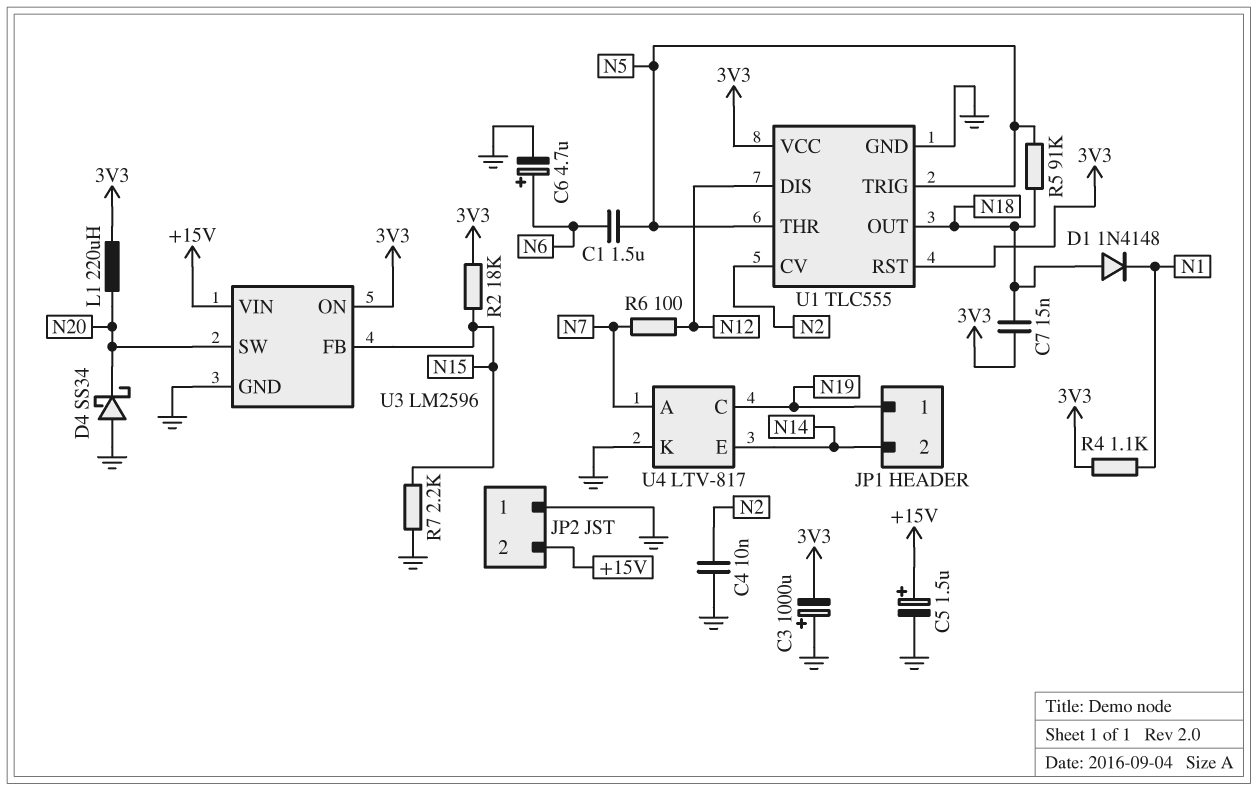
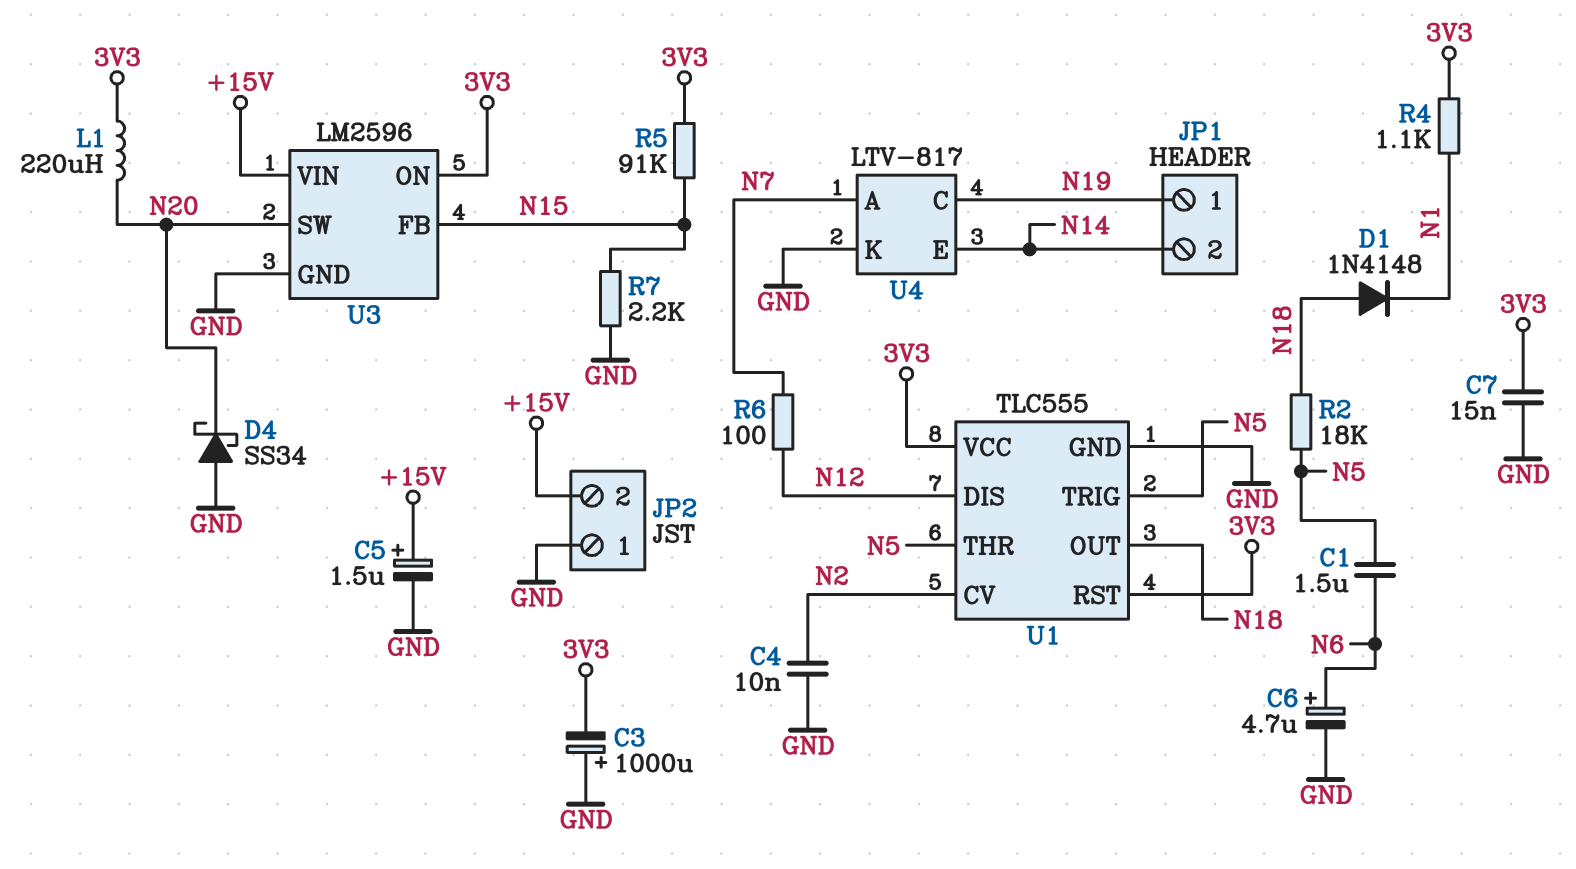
C7: 15nF (3V3, N18) -> 15nF (3V3, GND)
R2: 18k (3V3, N15) -> 18k (N5, N18)
R5: 91k (N5, N18) -> 91k (3V3, N15)

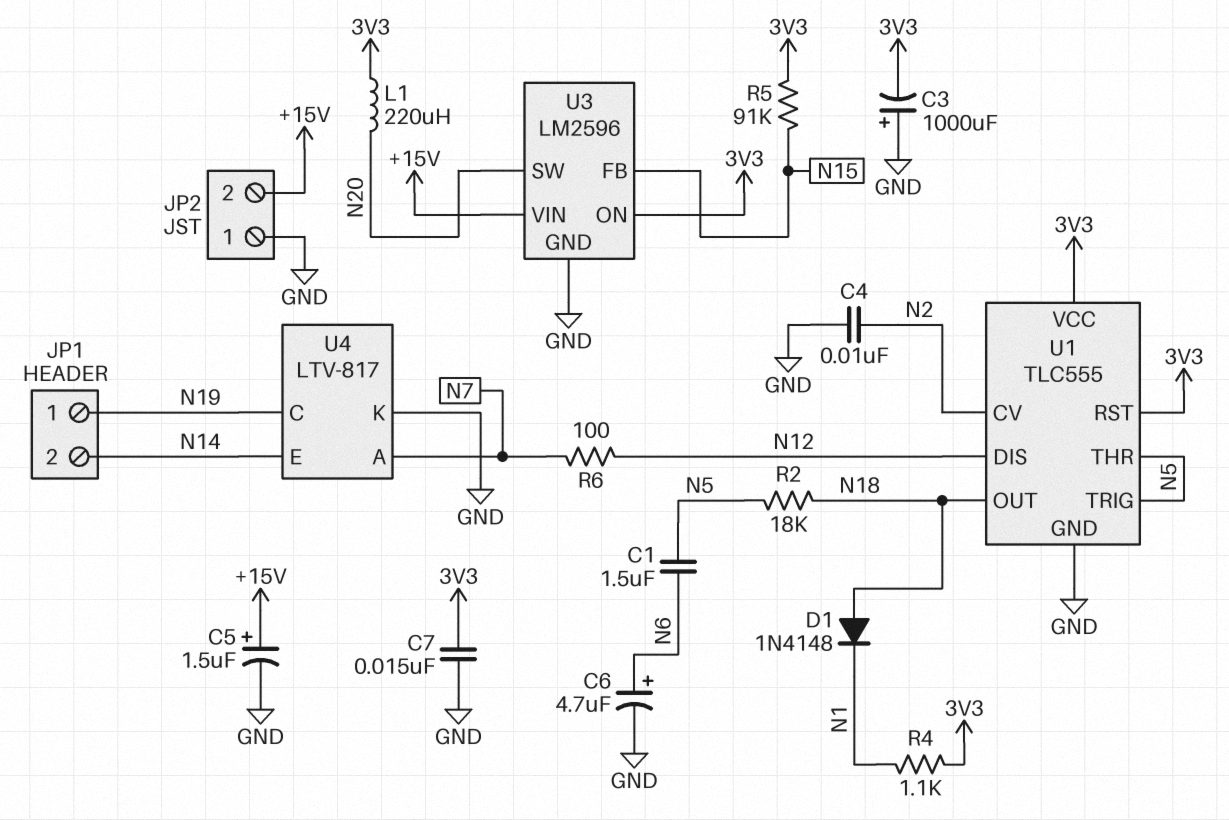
D4: schottky SS34 (A GND, K N20) -> none
R7: 2.2k (GND, N15) -> none

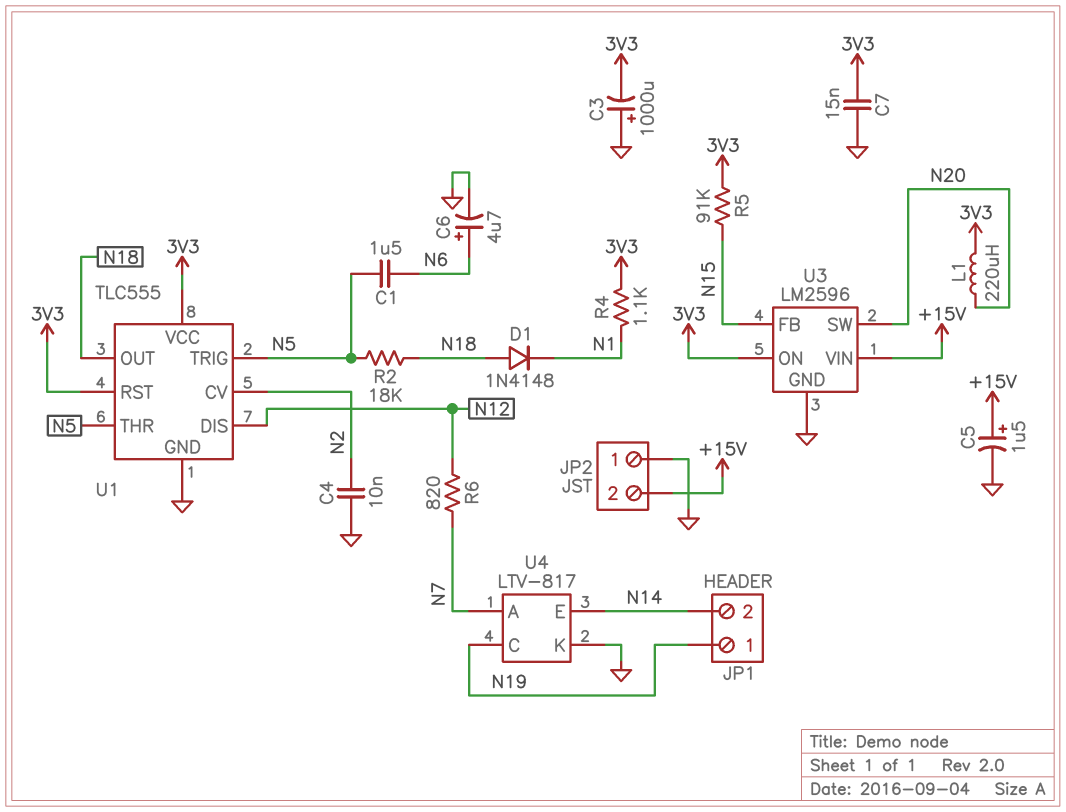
R6: 100 (N7, N12) -> 820 (N7, N12)

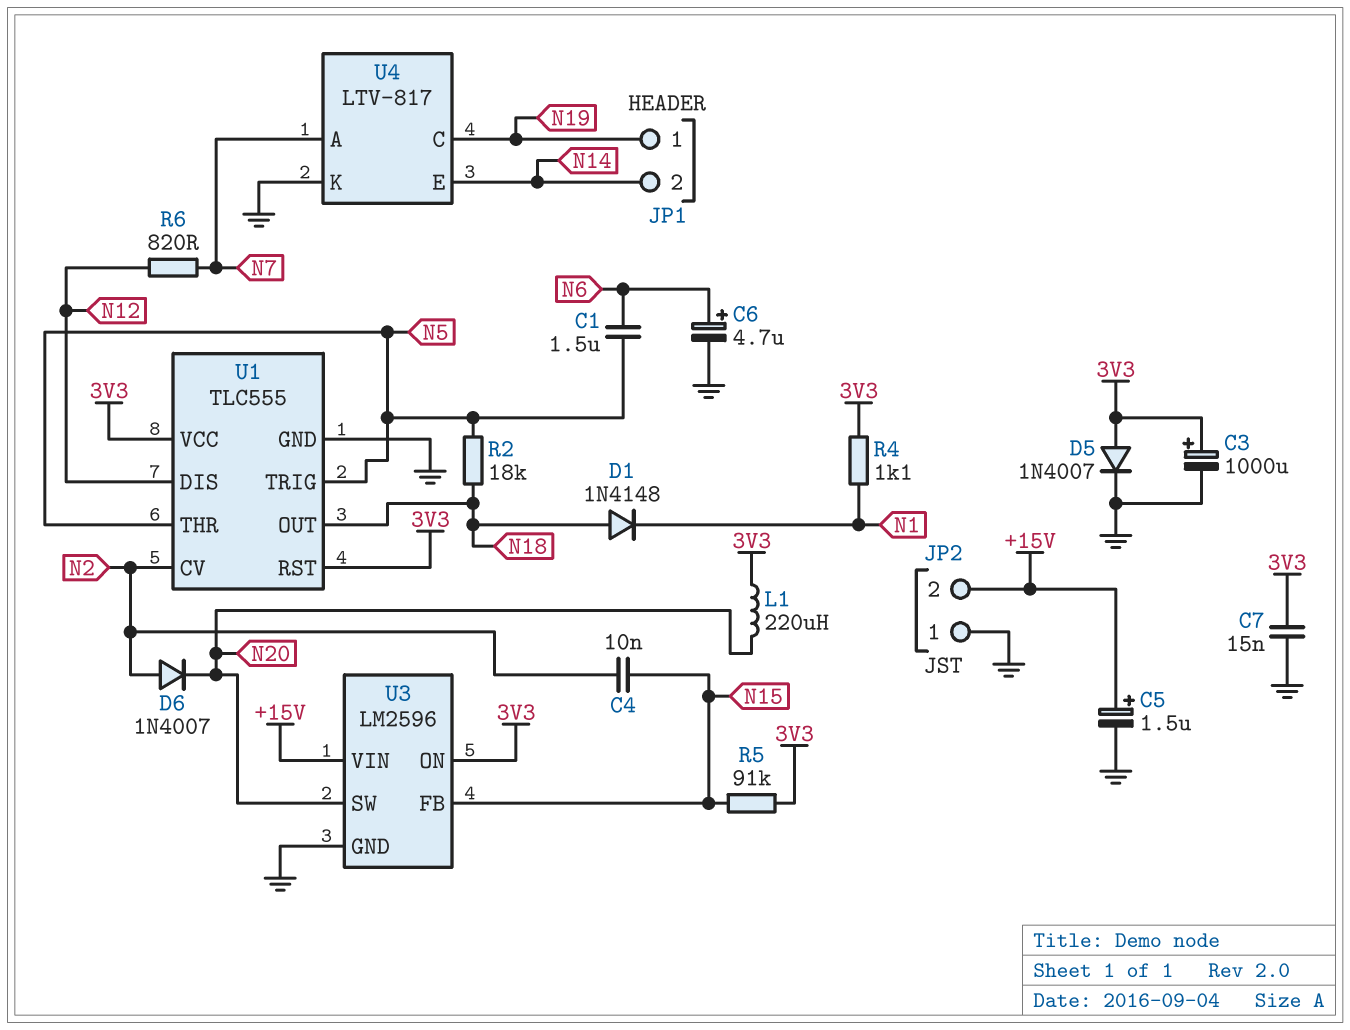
C3: 1000uF (plus GND, minus 3V3) -> 1000uF (plus 3V3, minus GND)
C4: 10nF (GND, N2) -> 10nF (N2, N15)
D5: none -> diode 1N4007 (A 3V3, K GND)
D6: none -> diode 1N4007 (A N2, K N20)

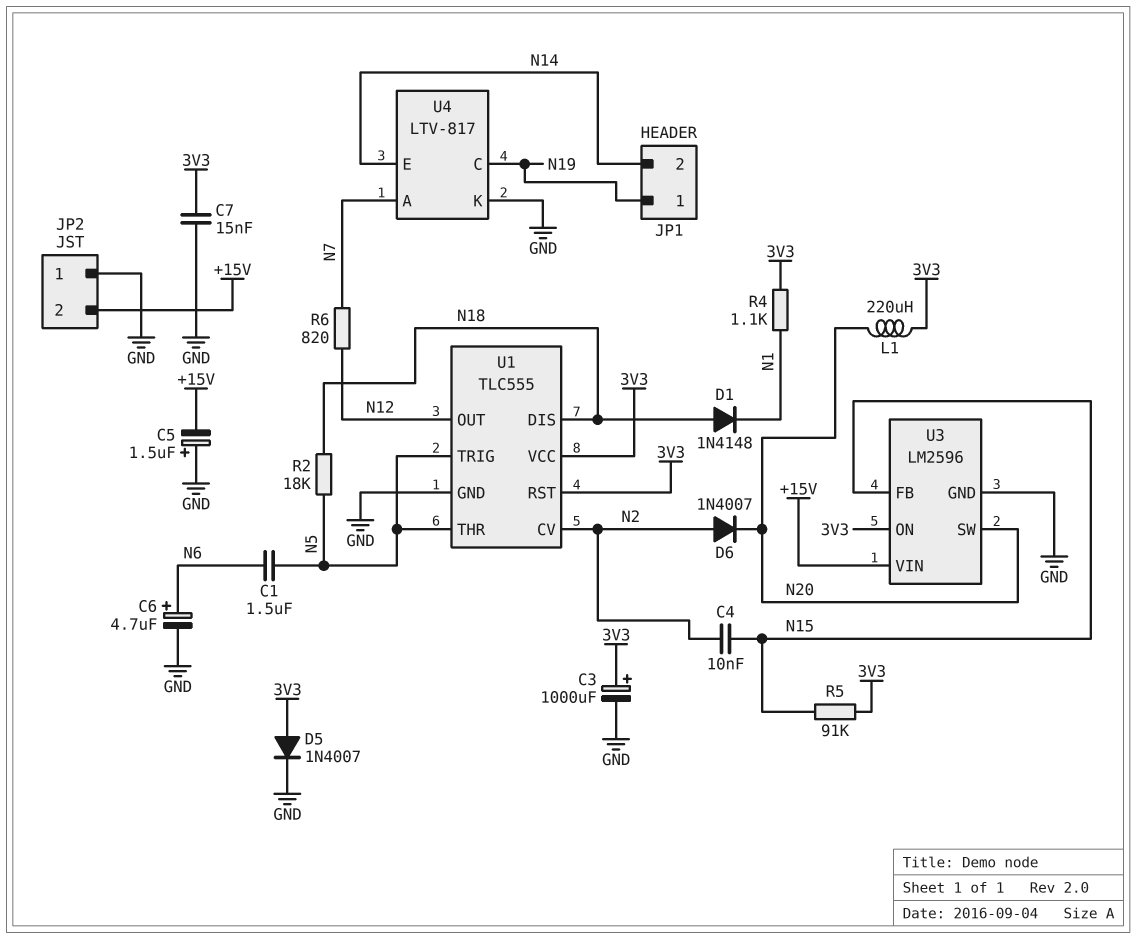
C5: 1.5uF (plus +15V, minus GND) -> 1.5uF (plus GND, minus +15V)
U1 pin DIS: N12 -> N18
U1 pin OUT: N18 -> N12

